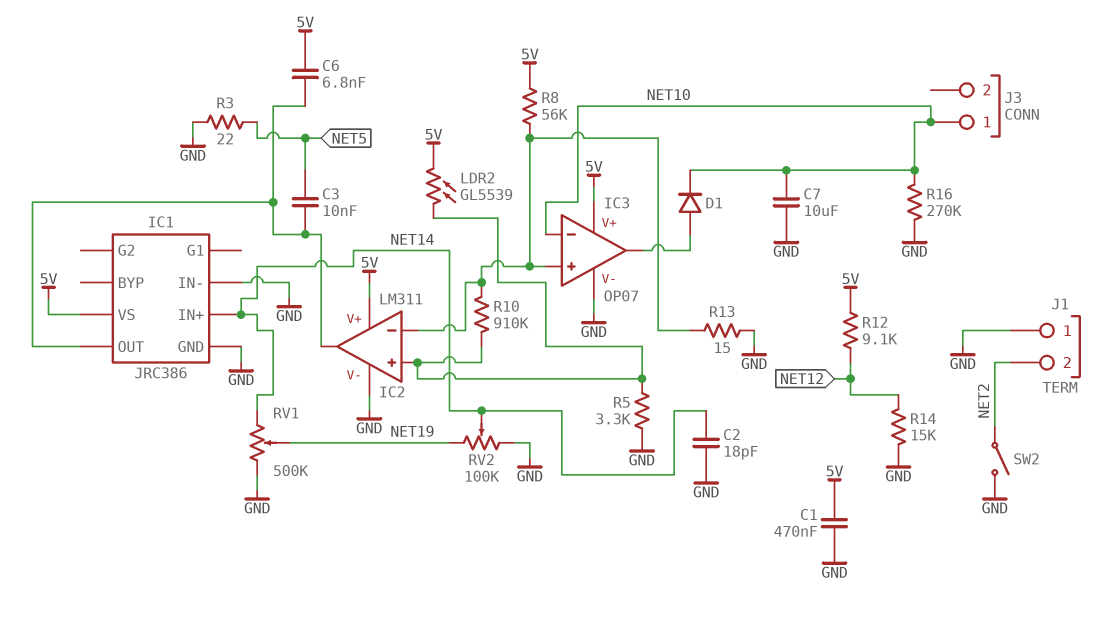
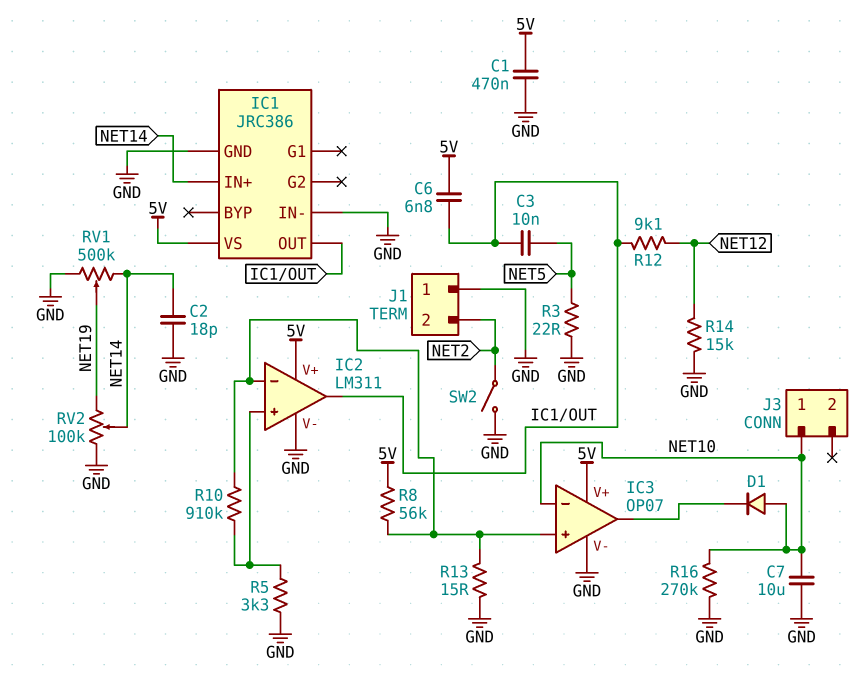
D1: diode (A IC3/out, K NET10) -> diode (A NET10, K IC3/out)
LDR2: GL5539 (5V, IC2/in+) -> none
R12: 9.1k (5V, NET12) -> 9.1k (IC1/OUT, NET12)

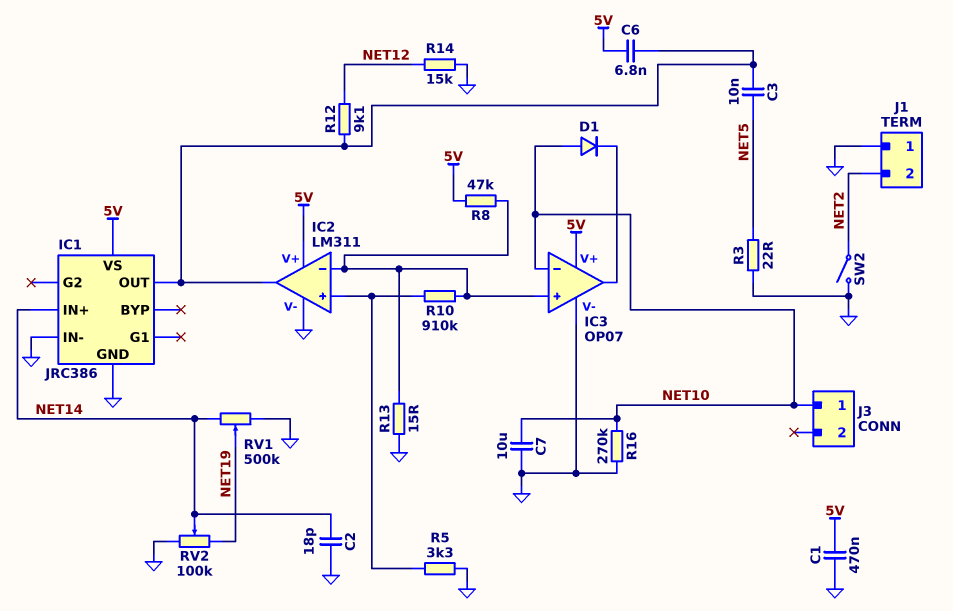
R8: 56k (5V, IC2/in-) -> 47k (5V, IC2/in-)

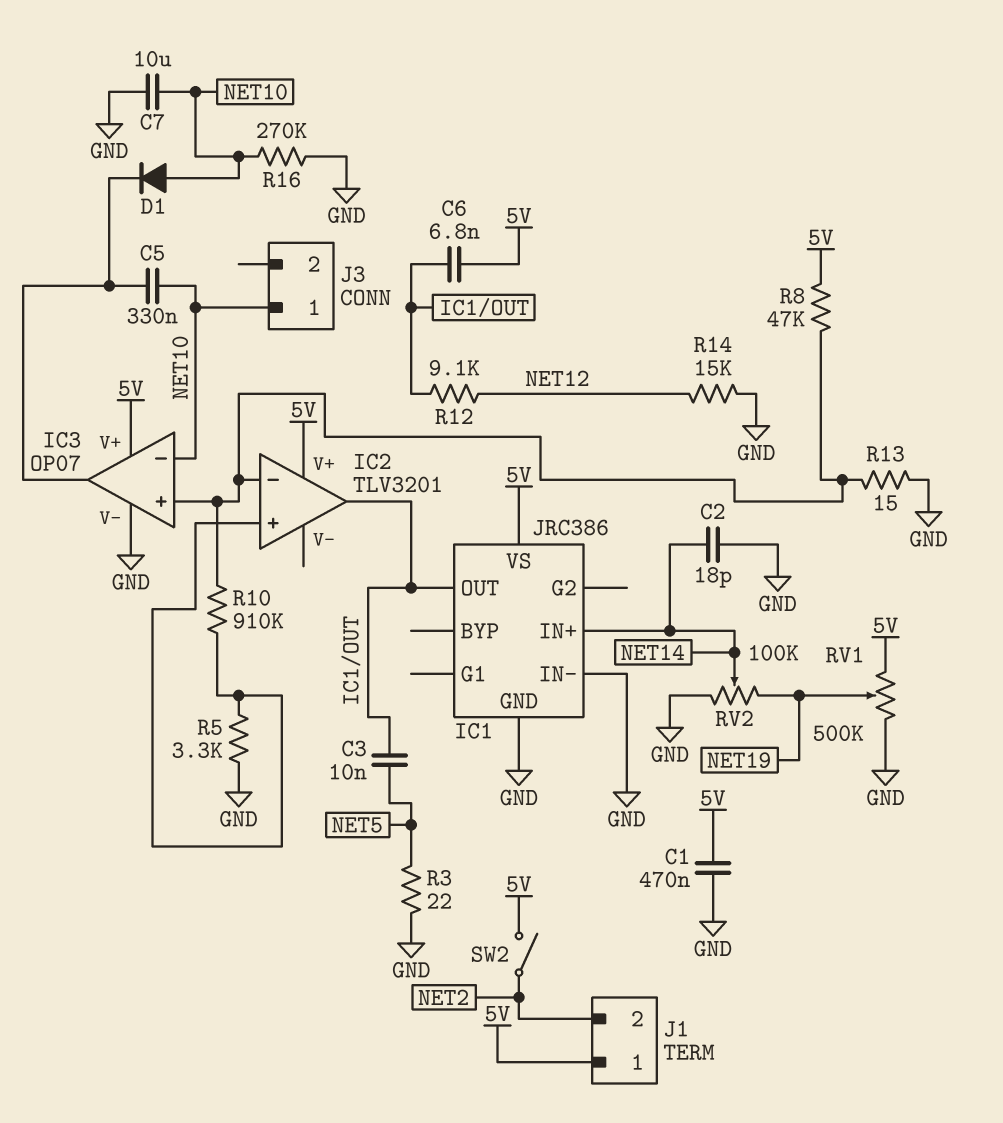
C5: none -> 330nF (IC3/out, NET10)
IC2: LM311 -> TLV3201
IC2 pin V-: GND -> none
J1 pin 1: GND -> 5V
RV1: 500k (GND, NET14, wiper NET19) -> 500k (5V, GND, wiper NET19)
SW2: switch (GND, NET2) -> switch (5V, NET2)

